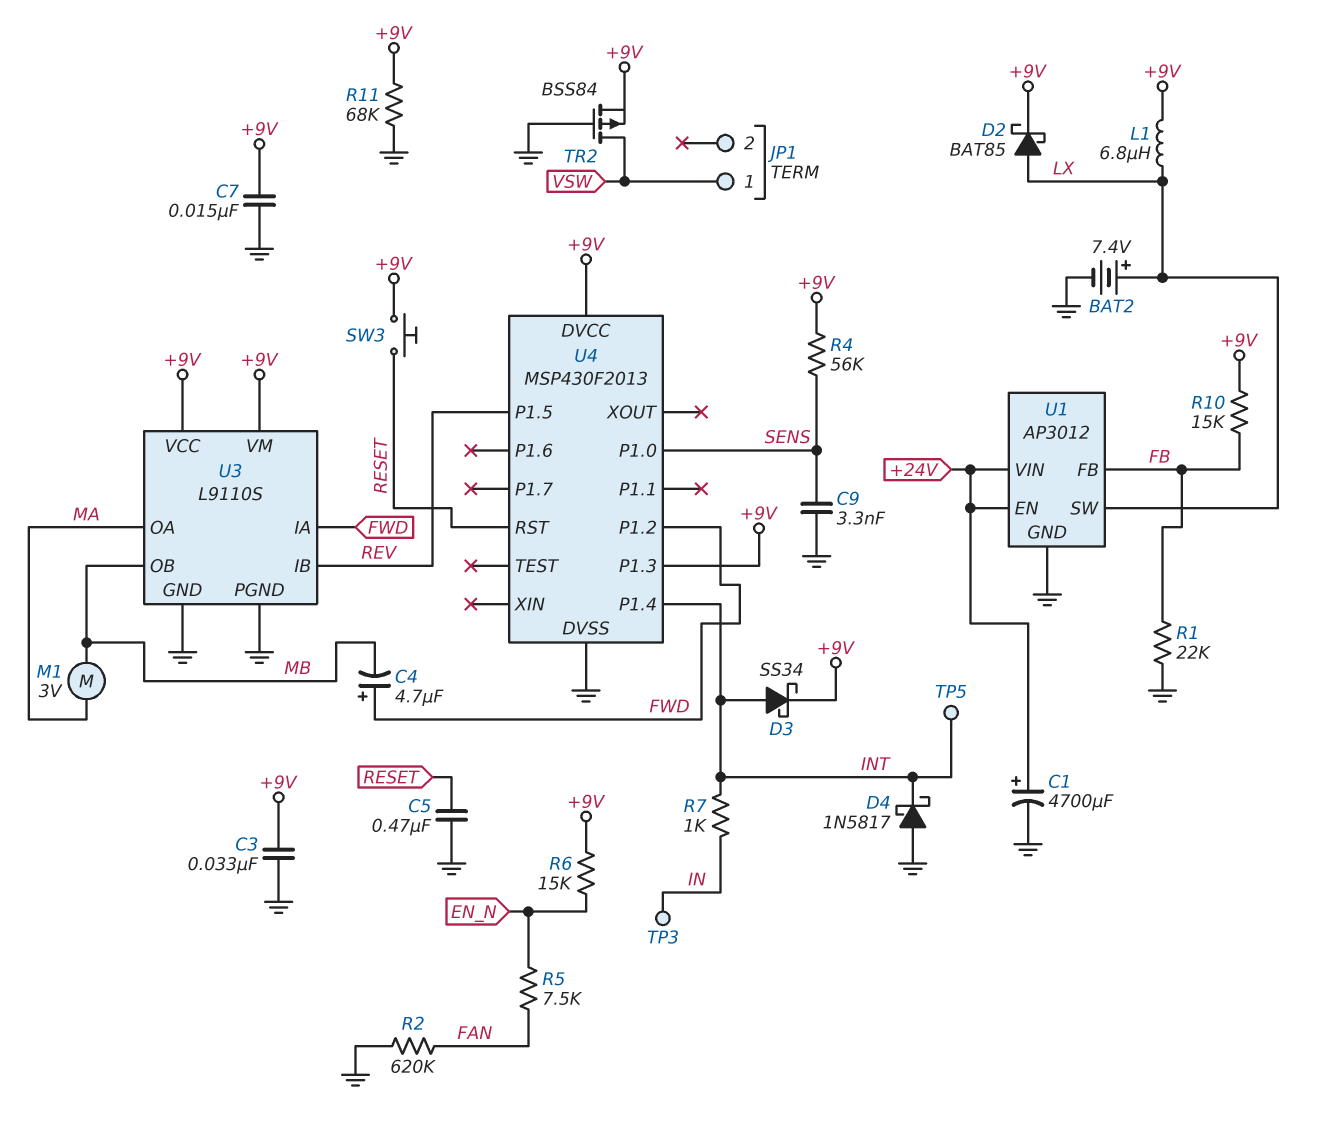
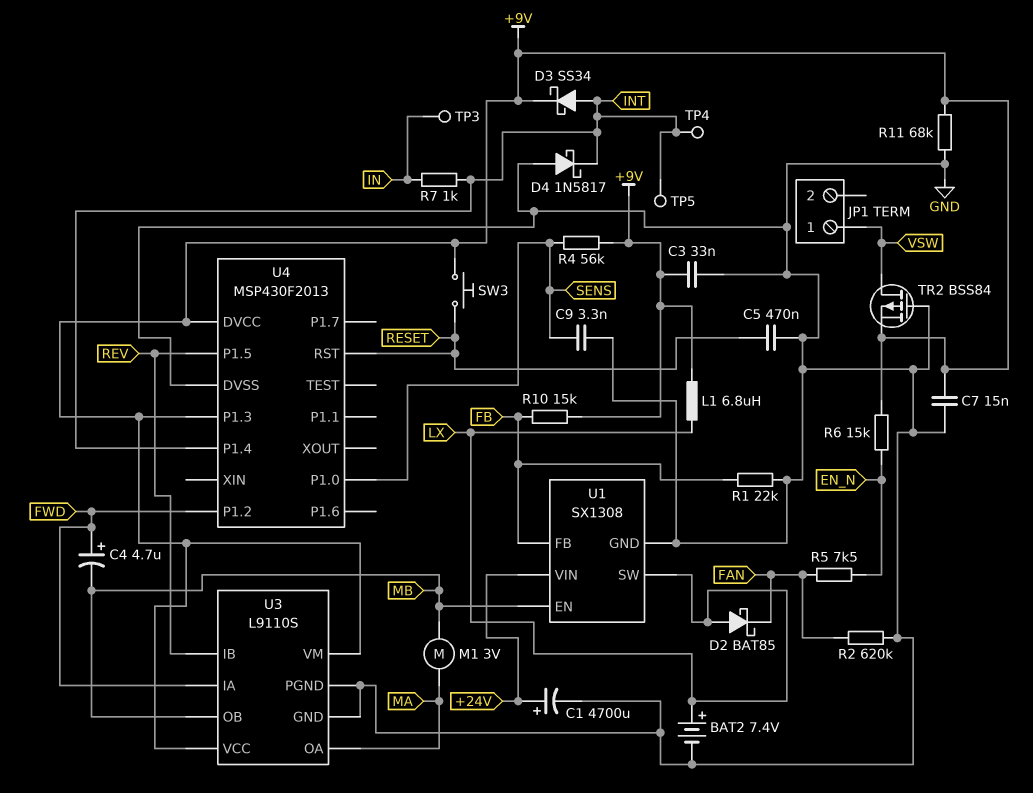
D2: schottky BAT85 (A LX, K +9V) -> schottky BAT85 (A LX, K FAN)
TP4: none -> test point (INT)
U1: AP3012 -> SX1308
U1 pin EN: +24V -> MB

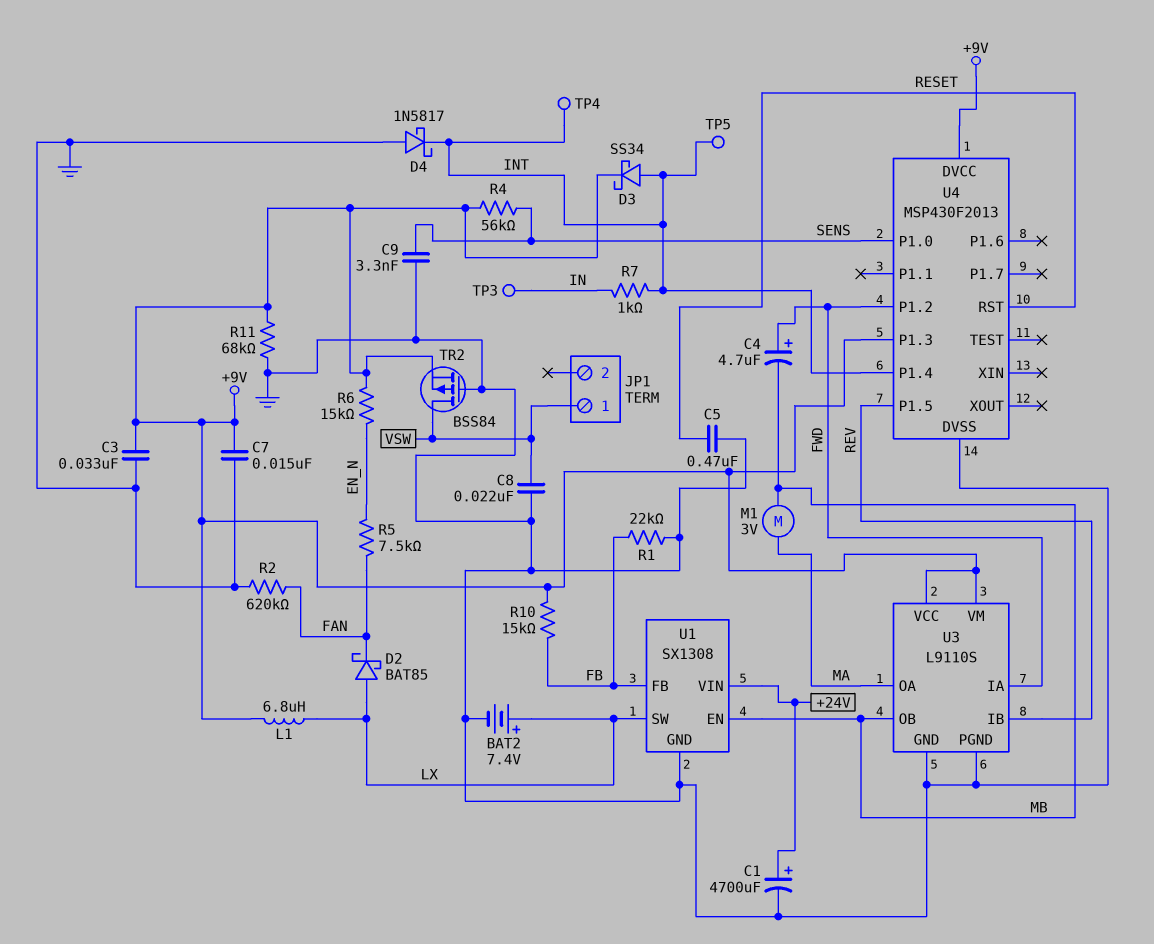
C8: none -> 22nF (GND, VSW)
SW3: button (+9V, RESET) -> none

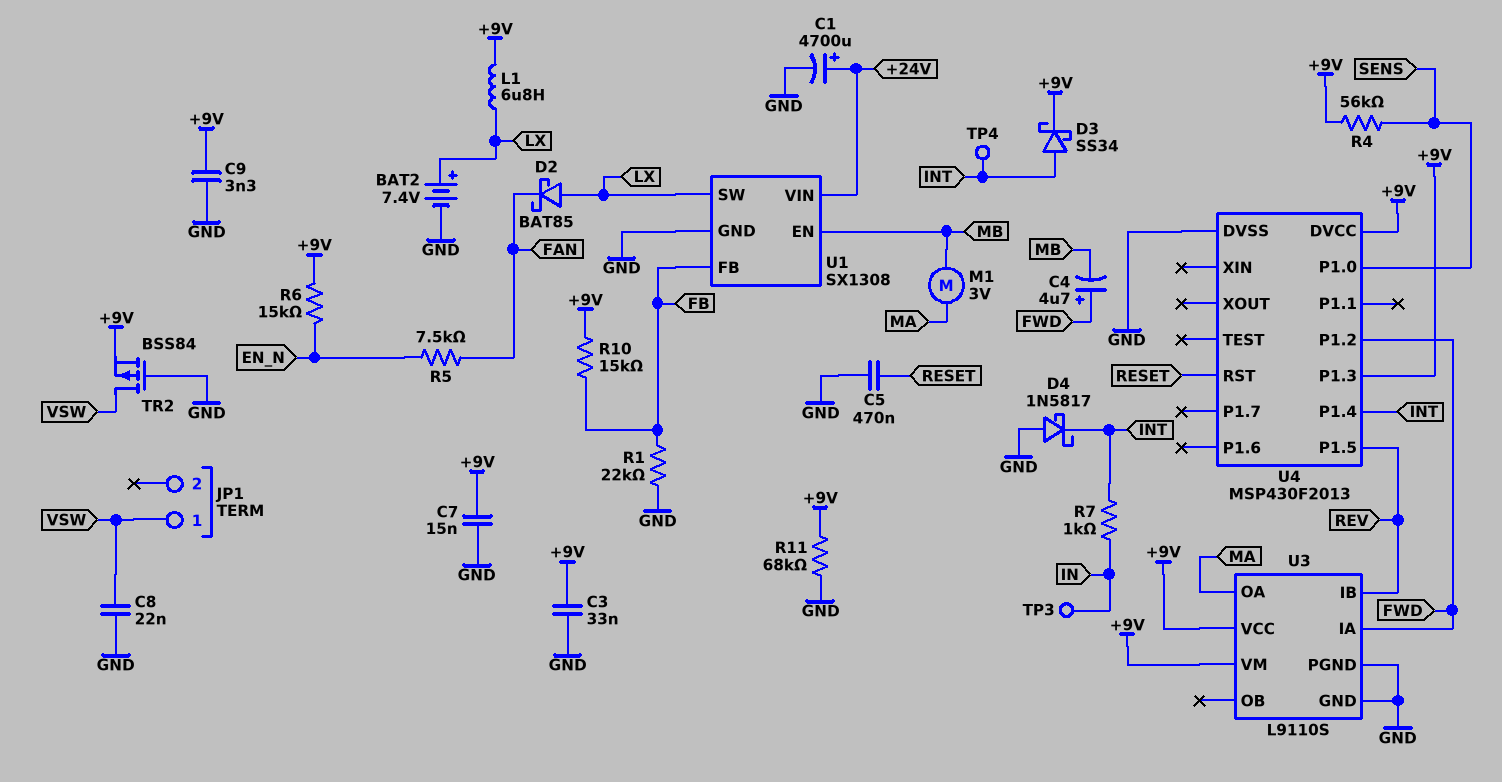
C9: 3.3nF (GND, SENS) -> 3.3nF (+9V, GND)
R2: 620k (FAN, GND) -> none
TP5: test point (INT) -> none
U3 pin OB: MB -> none

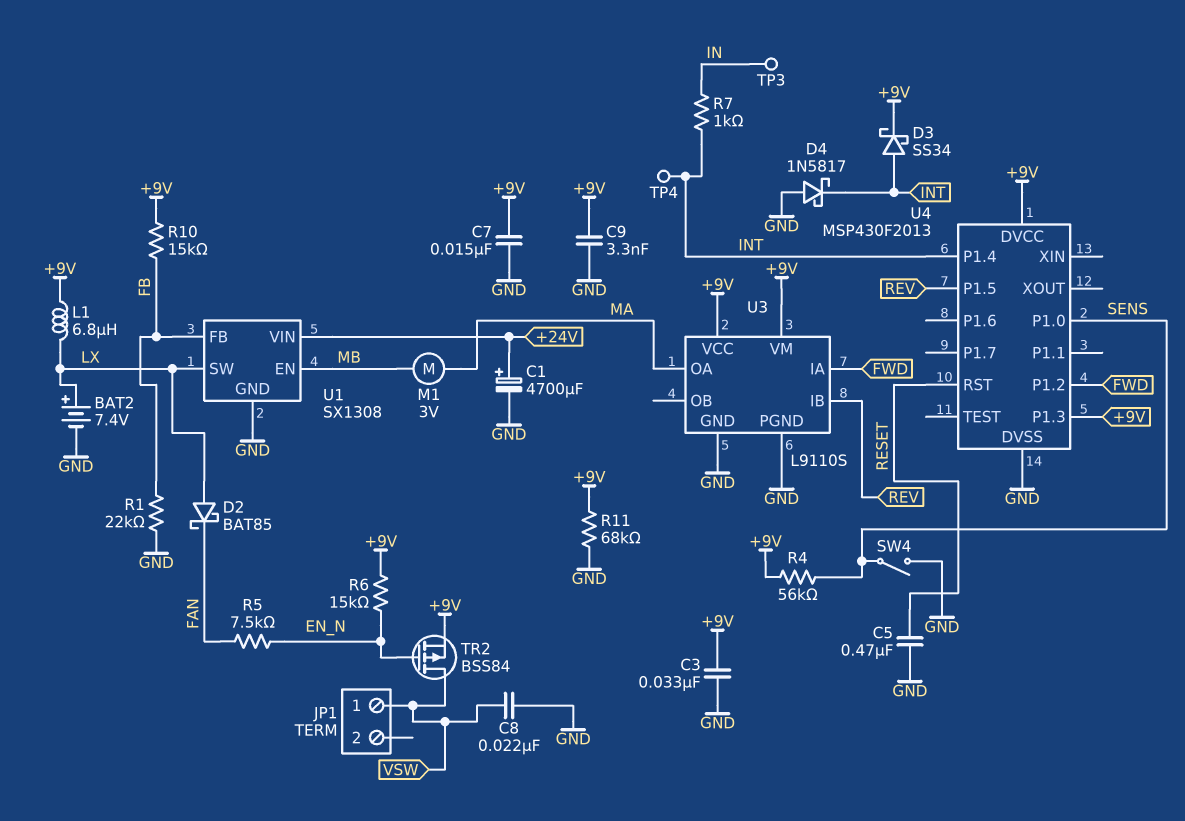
C4: 4.7uF (plus FWD, minus MB) -> none
SW4: none -> switch (GND, SENS)
TR2: PMOS BSS84 (G GND, D VSW, S +9V) -> PMOS BSS84 (G EN_N, D VSW, S +9V)

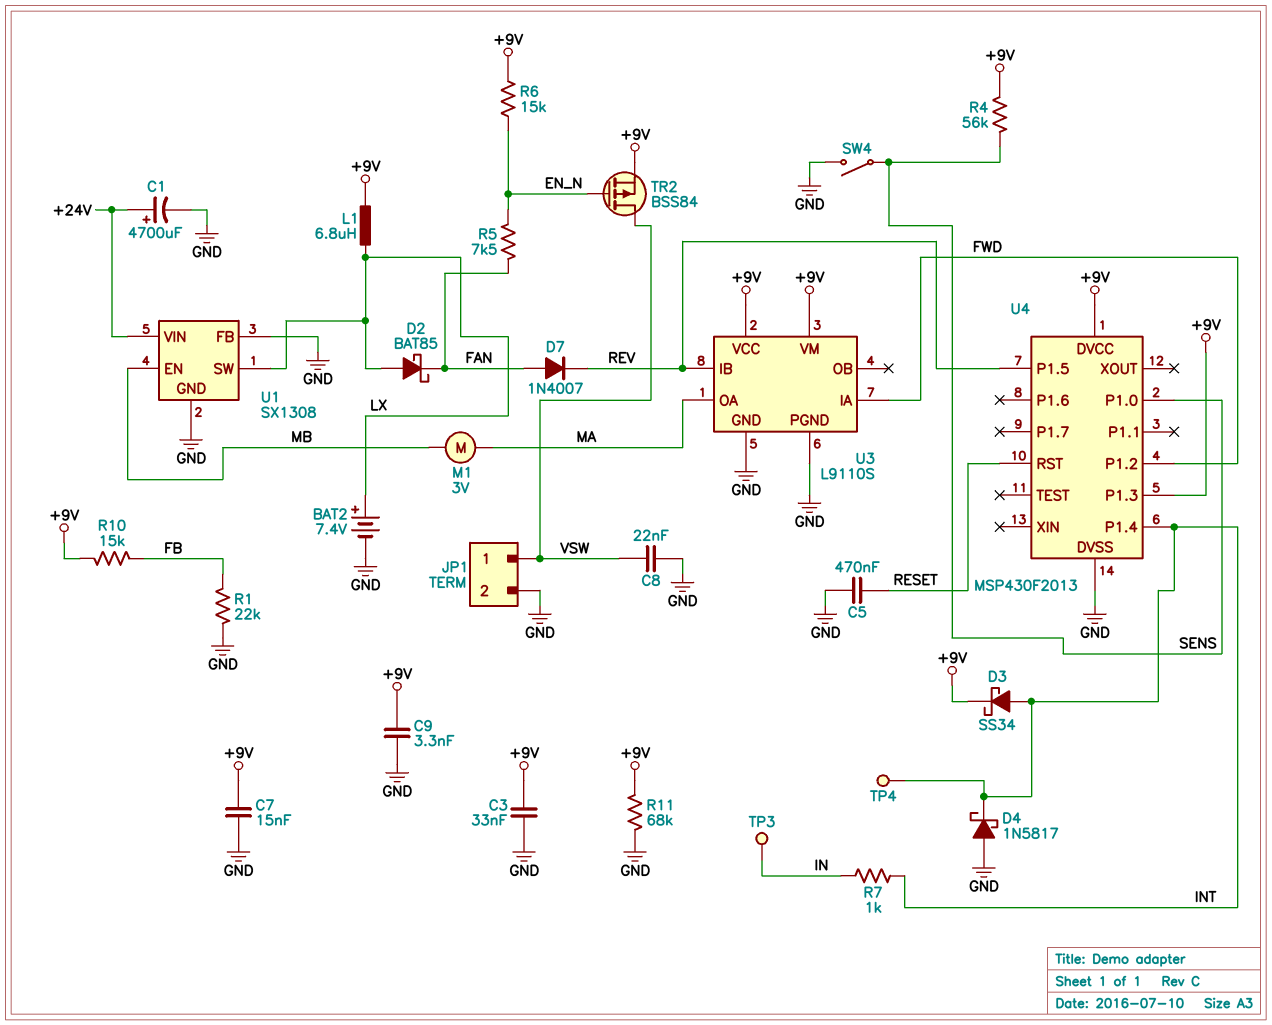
D7: none -> diode 1N4007 (A FAN, K REV)
JP1 pin 2: none -> GND
U1 pin FB: FB -> GND

